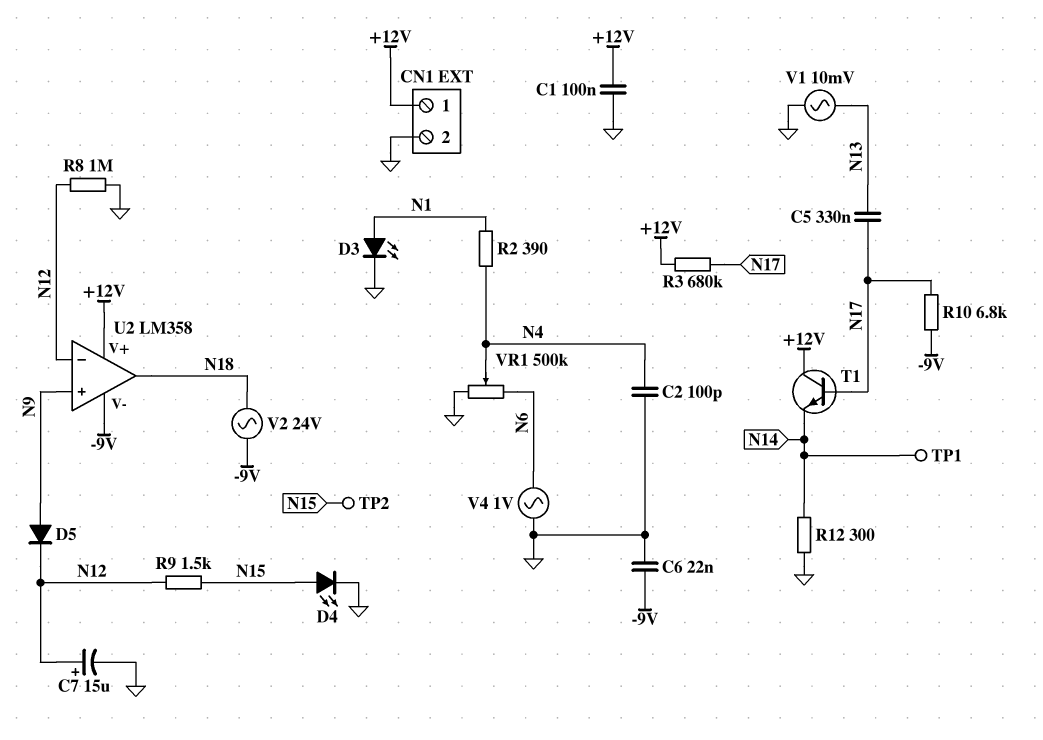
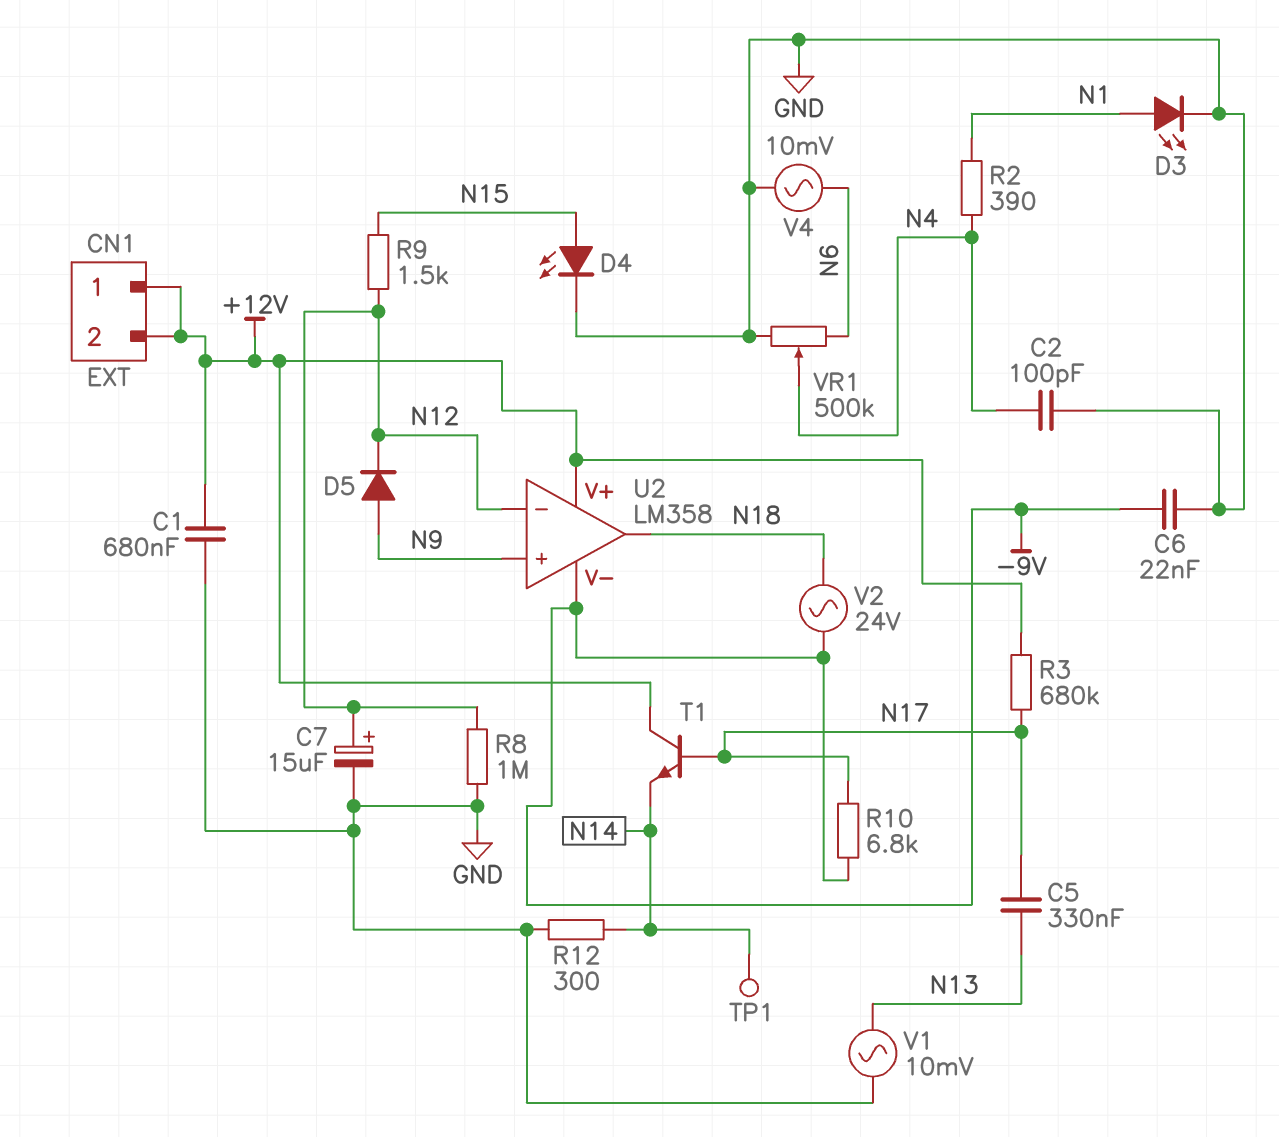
C1: 100nF (+12V, GND) -> 680nF (+12V, GND)
CN1 pin 2: GND -> +12V
TP2: test point (N15) -> none
V4: AC 1V (GND, N6) -> AC 10mV (GND, N6)

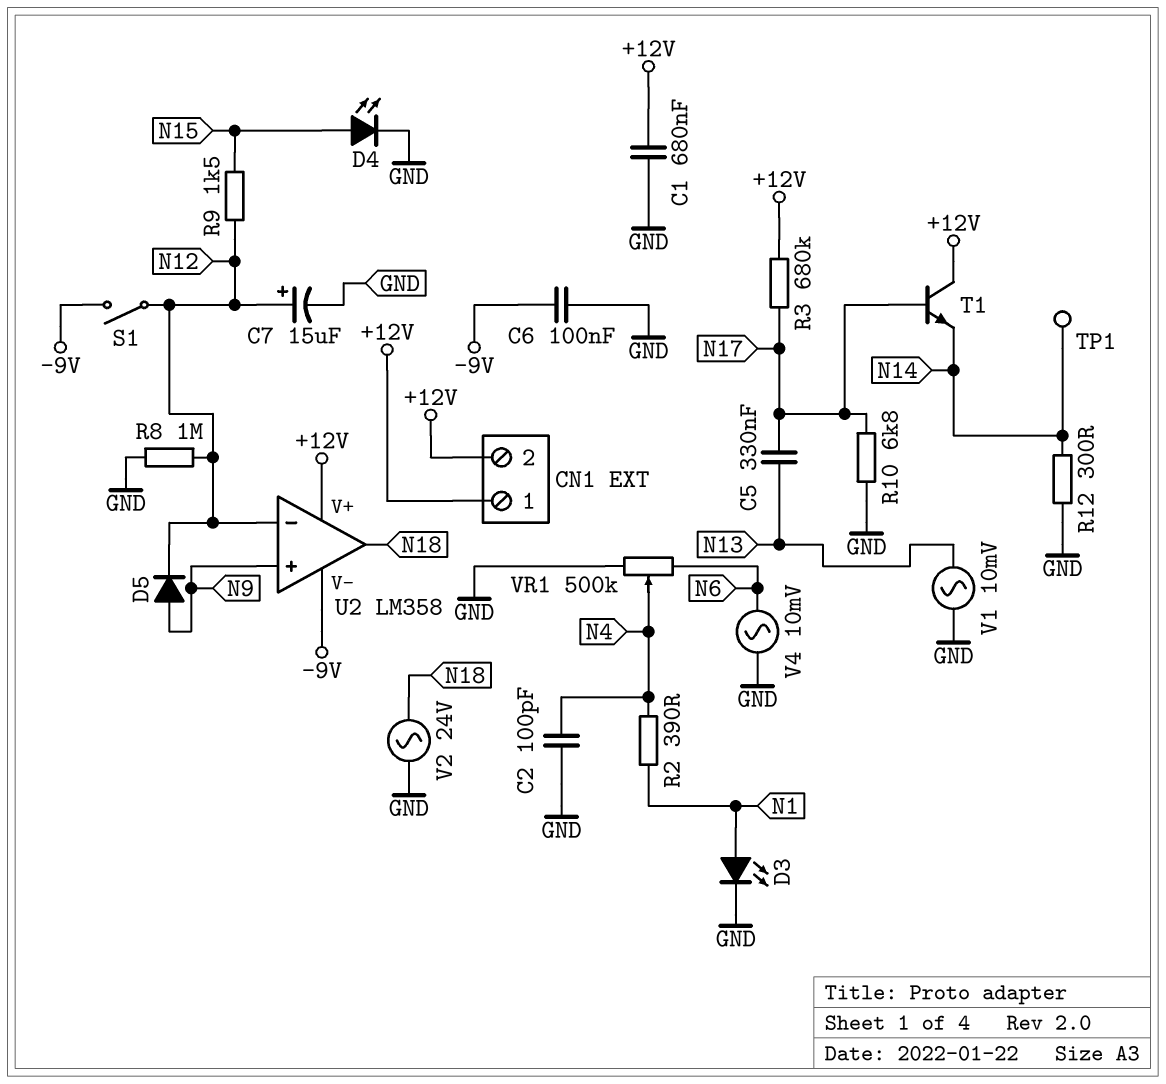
C6: 22nF (-9V, GND) -> 100nF (-9V, GND)
R10: 6.8k (-9V, N17) -> 6.8k (GND, N17)
S1: none -> switch (-9V, N12)
V2: AC 24V (-9V, N18) -> AC 24V (GND, N18)

